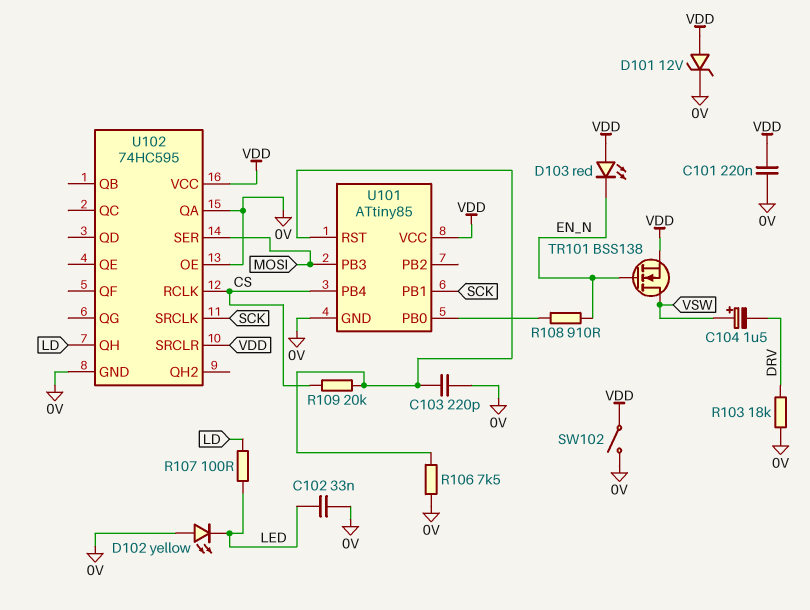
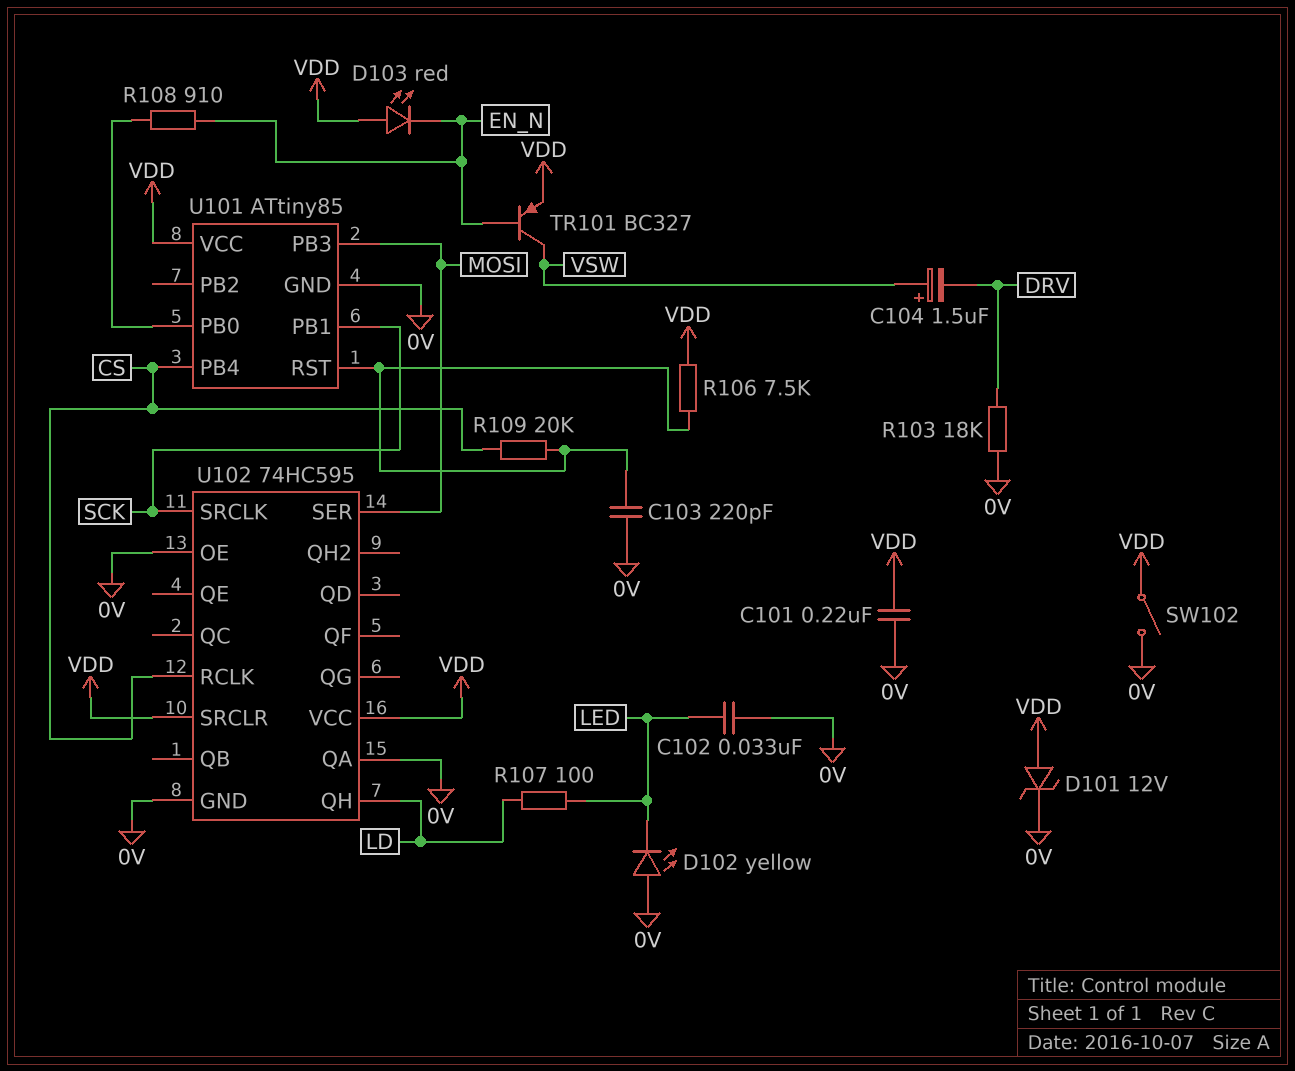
R106: 7.5k (0V, U101/RST) -> 7.5k (U101/RST, VDD)
TR101: NMOS BSS138 (G EN_N, D VSW, S VDD) -> PNP BC327 (B EN_N, C VSW, E VDD)

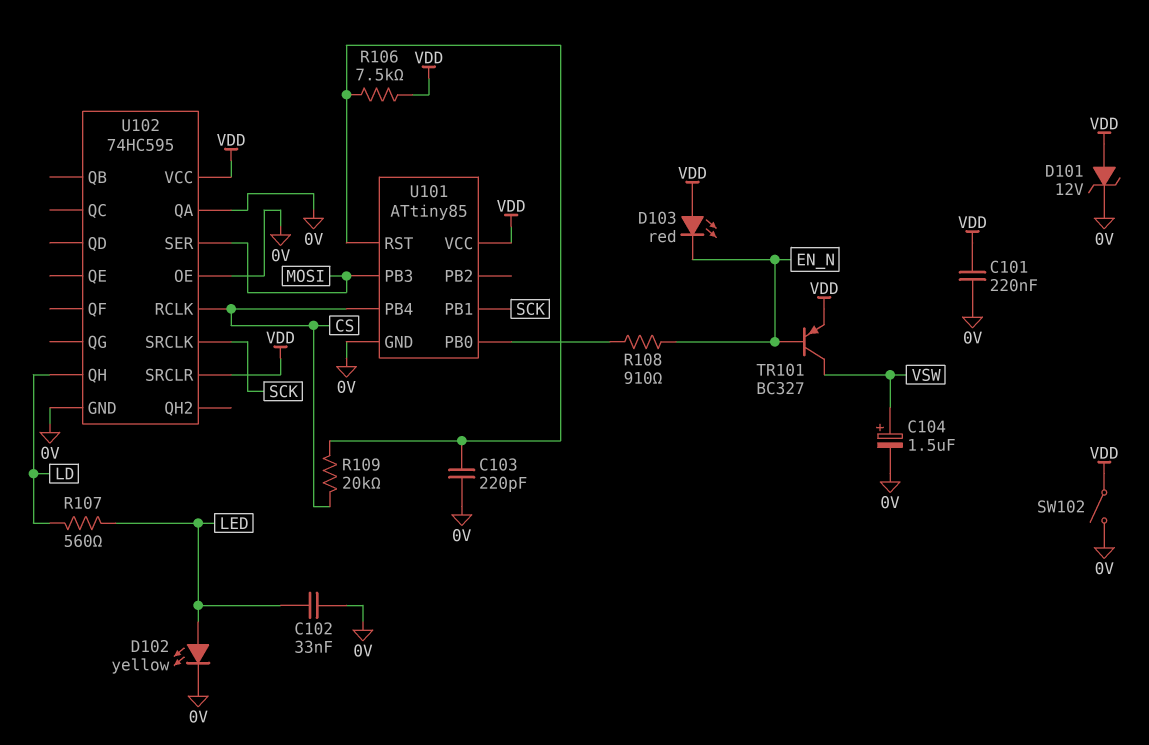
C104: 1.5uF (plus VSW, minus DRV) -> 1.5uF (plus VSW, minus 0V)
D102: LED yellow (A 0V, K LED) -> LED yellow (A LED, K 0V)
R103: 18k (0V, DRV) -> none
R107: 100 (LD, LED) -> 560 (LD, LED)

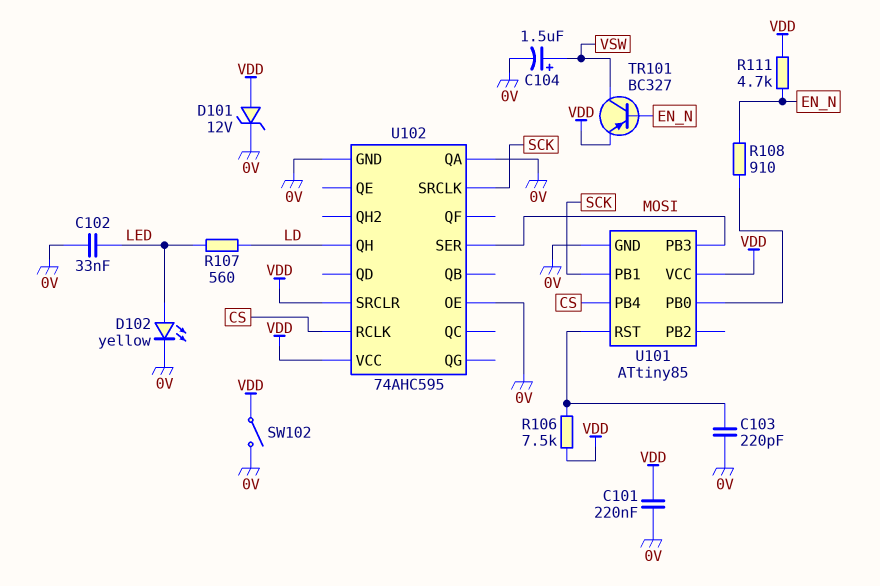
D103: LED red (A VDD, K EN_N) -> none
R109: 20k (CS, U101/RST) -> none
R111: none -> 4.7k (EN_N, VDD)
U102: 74HC595 -> 74AHC595

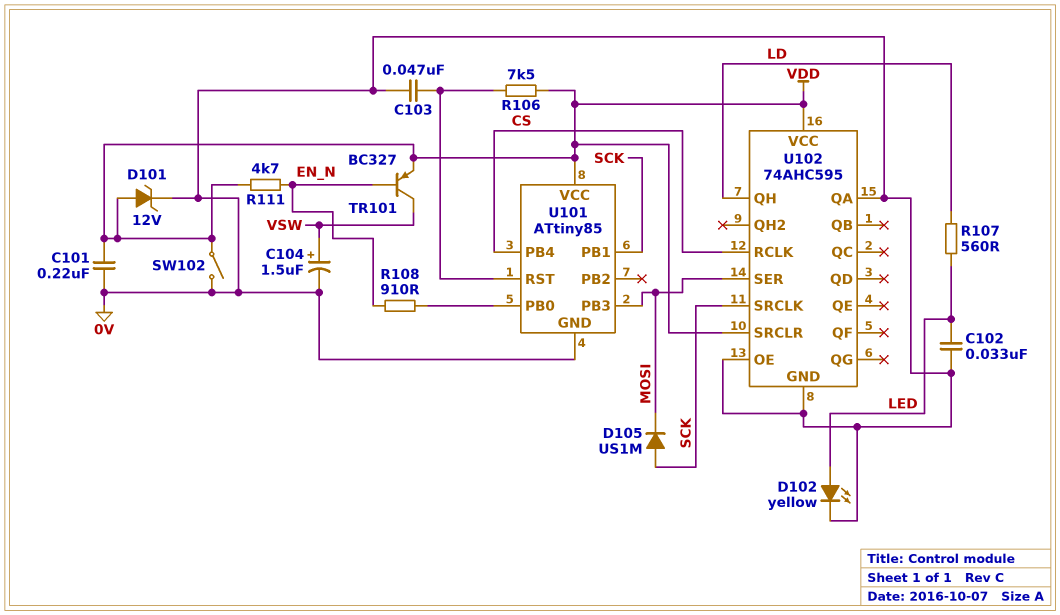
C103: 220pF (0V, U101/RST) -> 47nF (0V, U101/RST)
D105: none -> diode US1M (A SCK, K MOSI)

